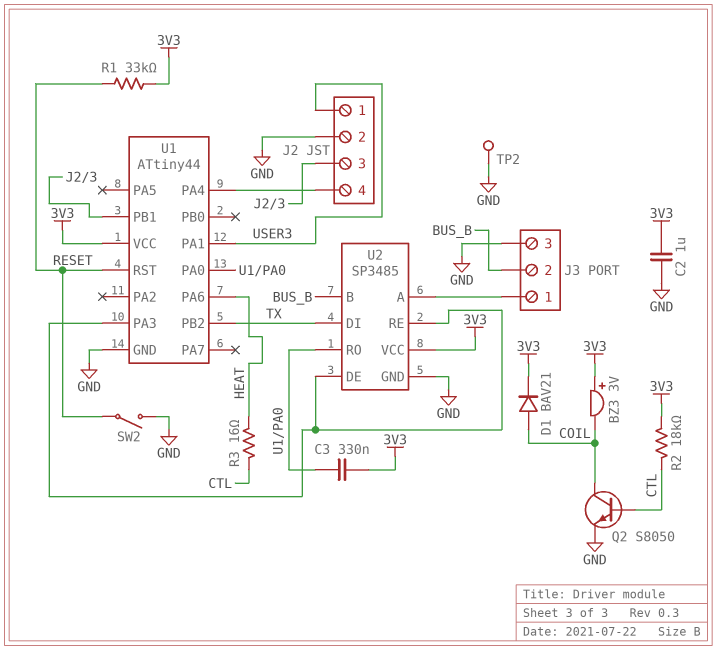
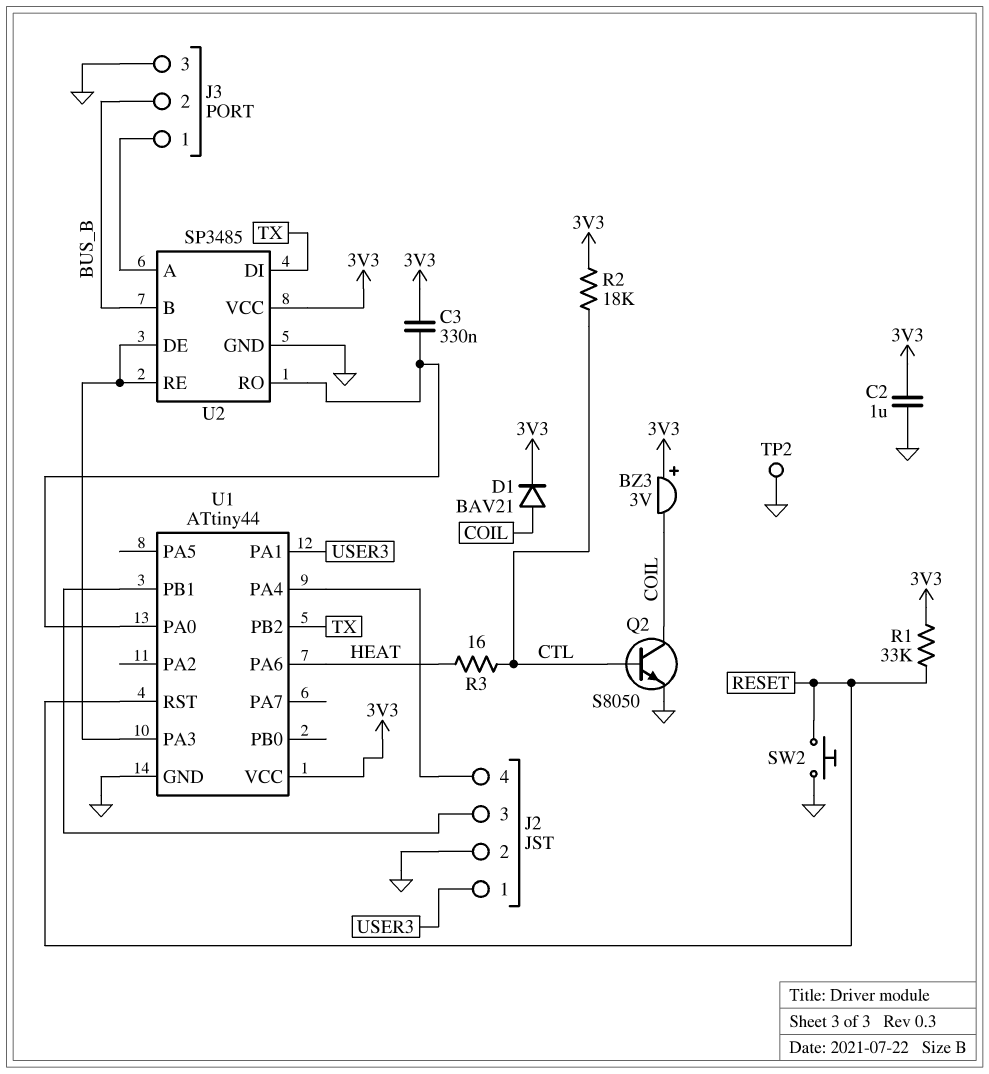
SW2: switch (GND, RESET) -> button (GND, RESET)

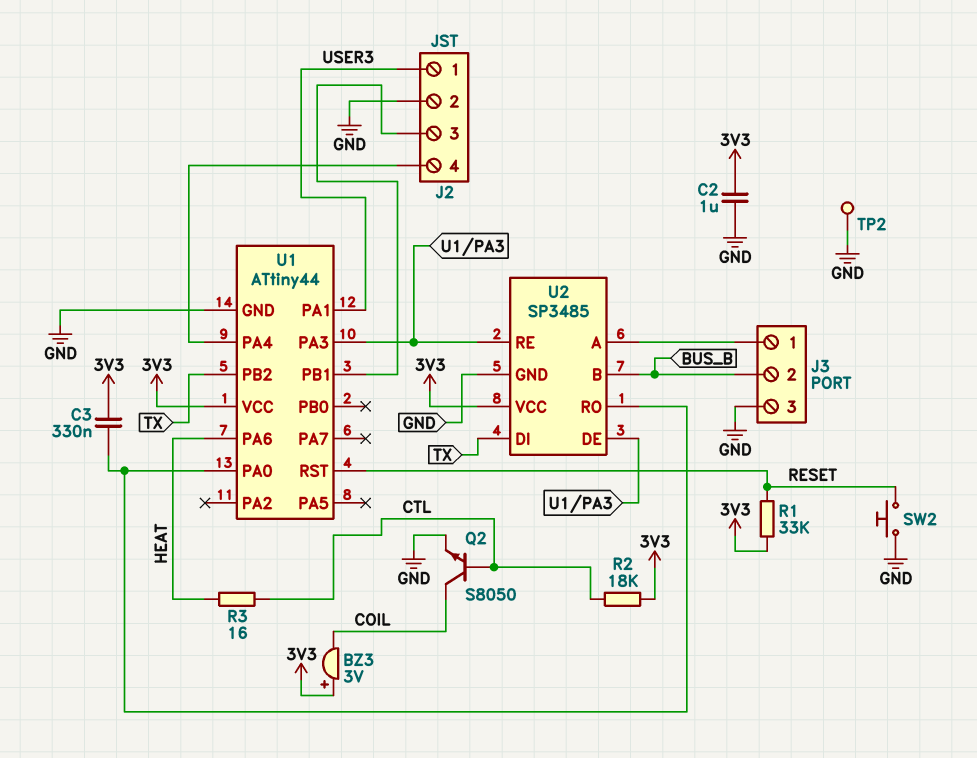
D1: diode BAV21 (A COIL, K 3V3) -> none

